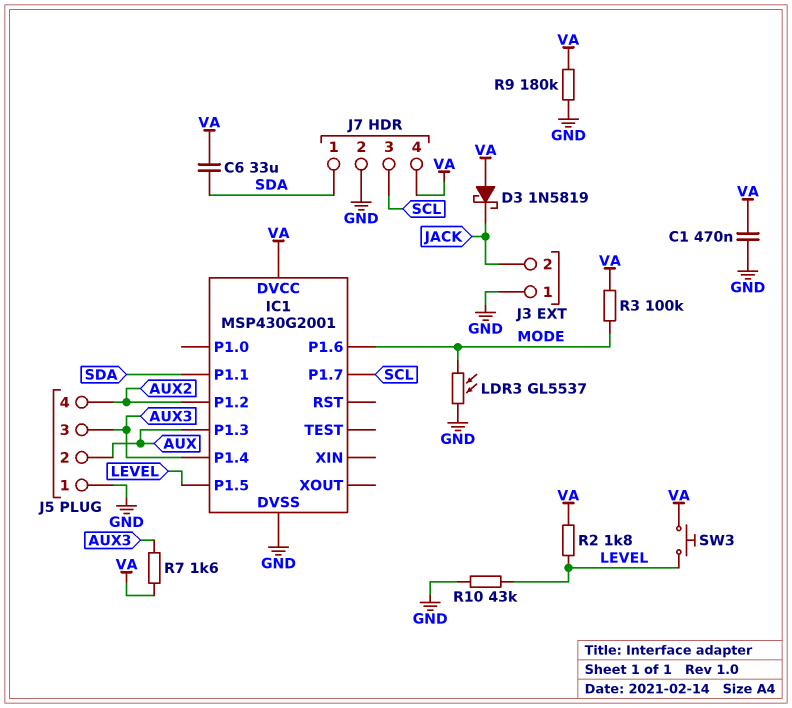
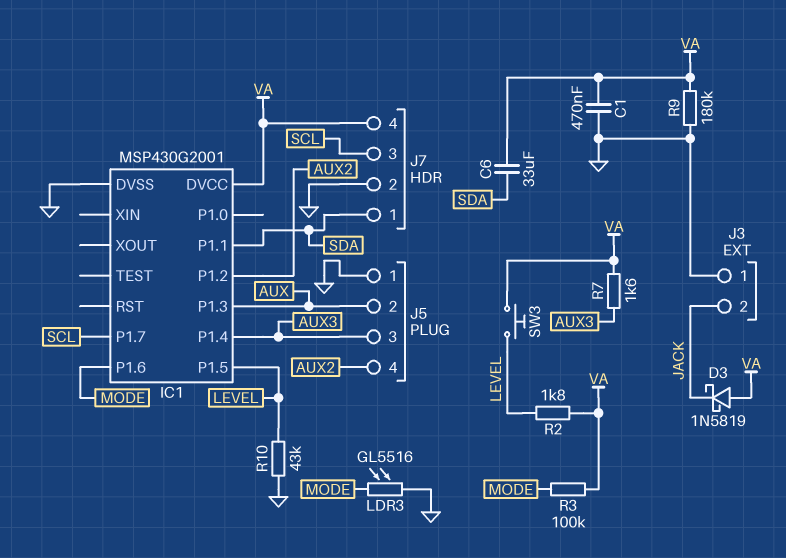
LDR3: GL5537 (GND, MODE) -> GL5516 (GND, MODE)

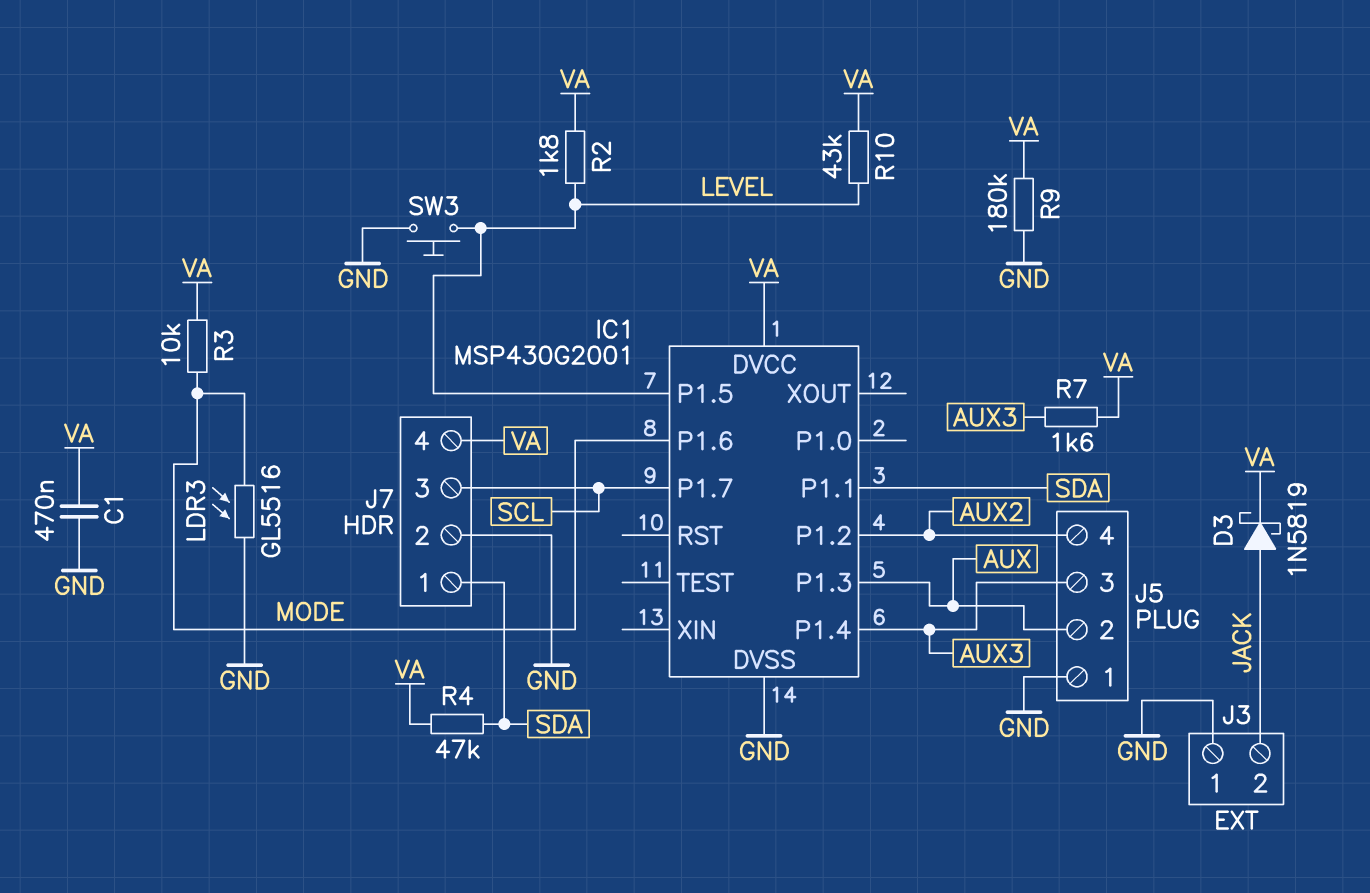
C6: 33uF (SDA, VA) -> none
D3: schottky 1N5819 (A VA, K JACK) -> schottky 1N5819 (A JACK, K VA)
R3: 100k (MODE, VA) -> 10k (MODE, VA)
R4: none -> 47k (SDA, VA)
R10: 43k (GND, LEVEL) -> 43k (LEVEL, VA)
SW3: button (LEVEL, VA) -> button (GND, LEVEL)

